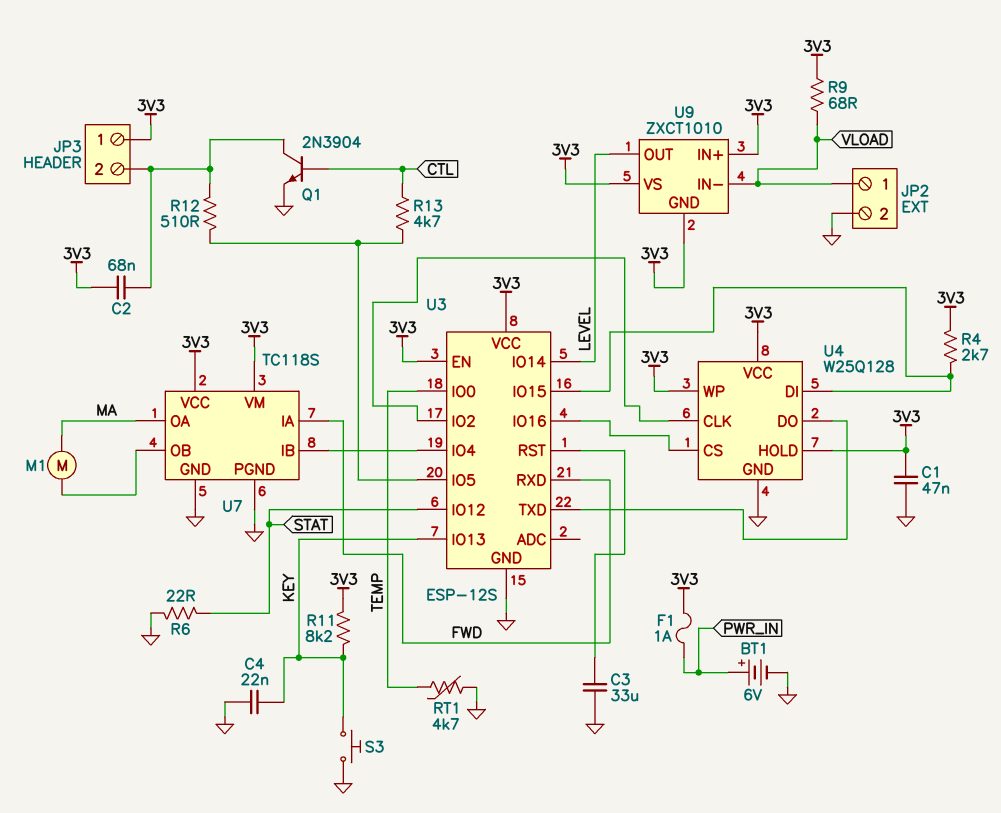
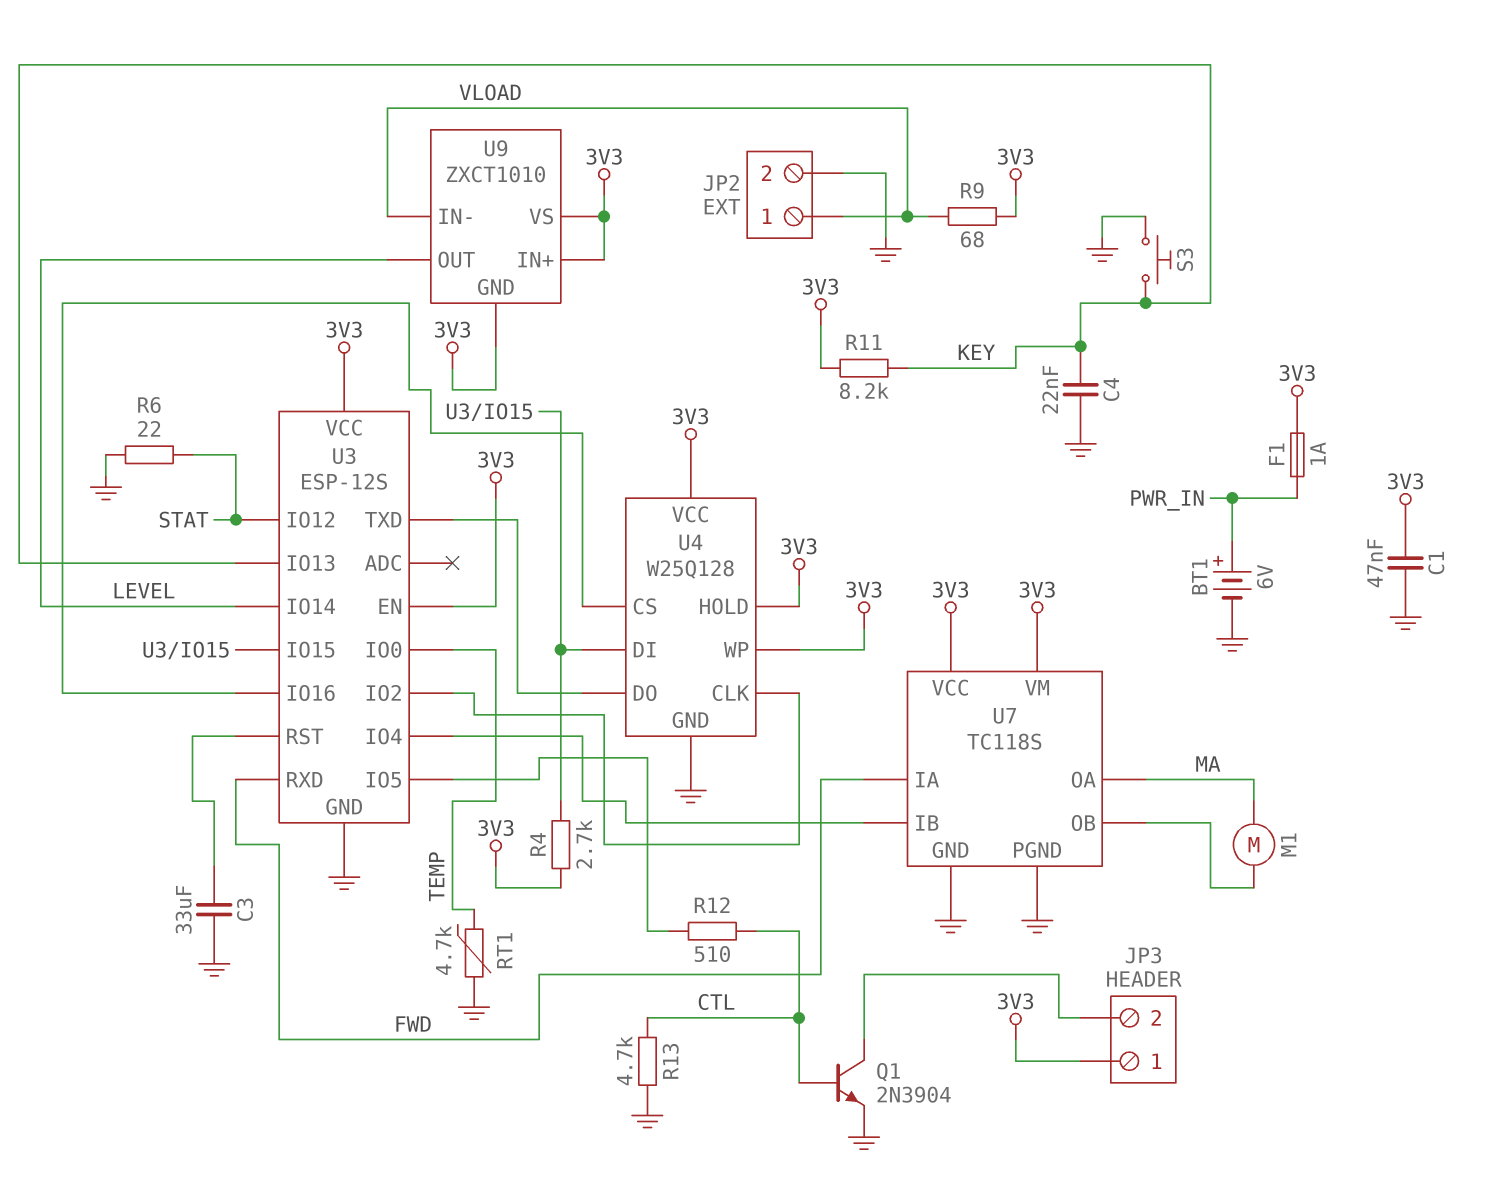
C2: 68nF (3V3, JP3/2) -> none
R12: 510 (JP3/2, U3/IO5) -> 510 (CTL, U3/IO5)
R13: 4.7k (CTL, U3/IO5) -> 4.7k (CTL, GND)

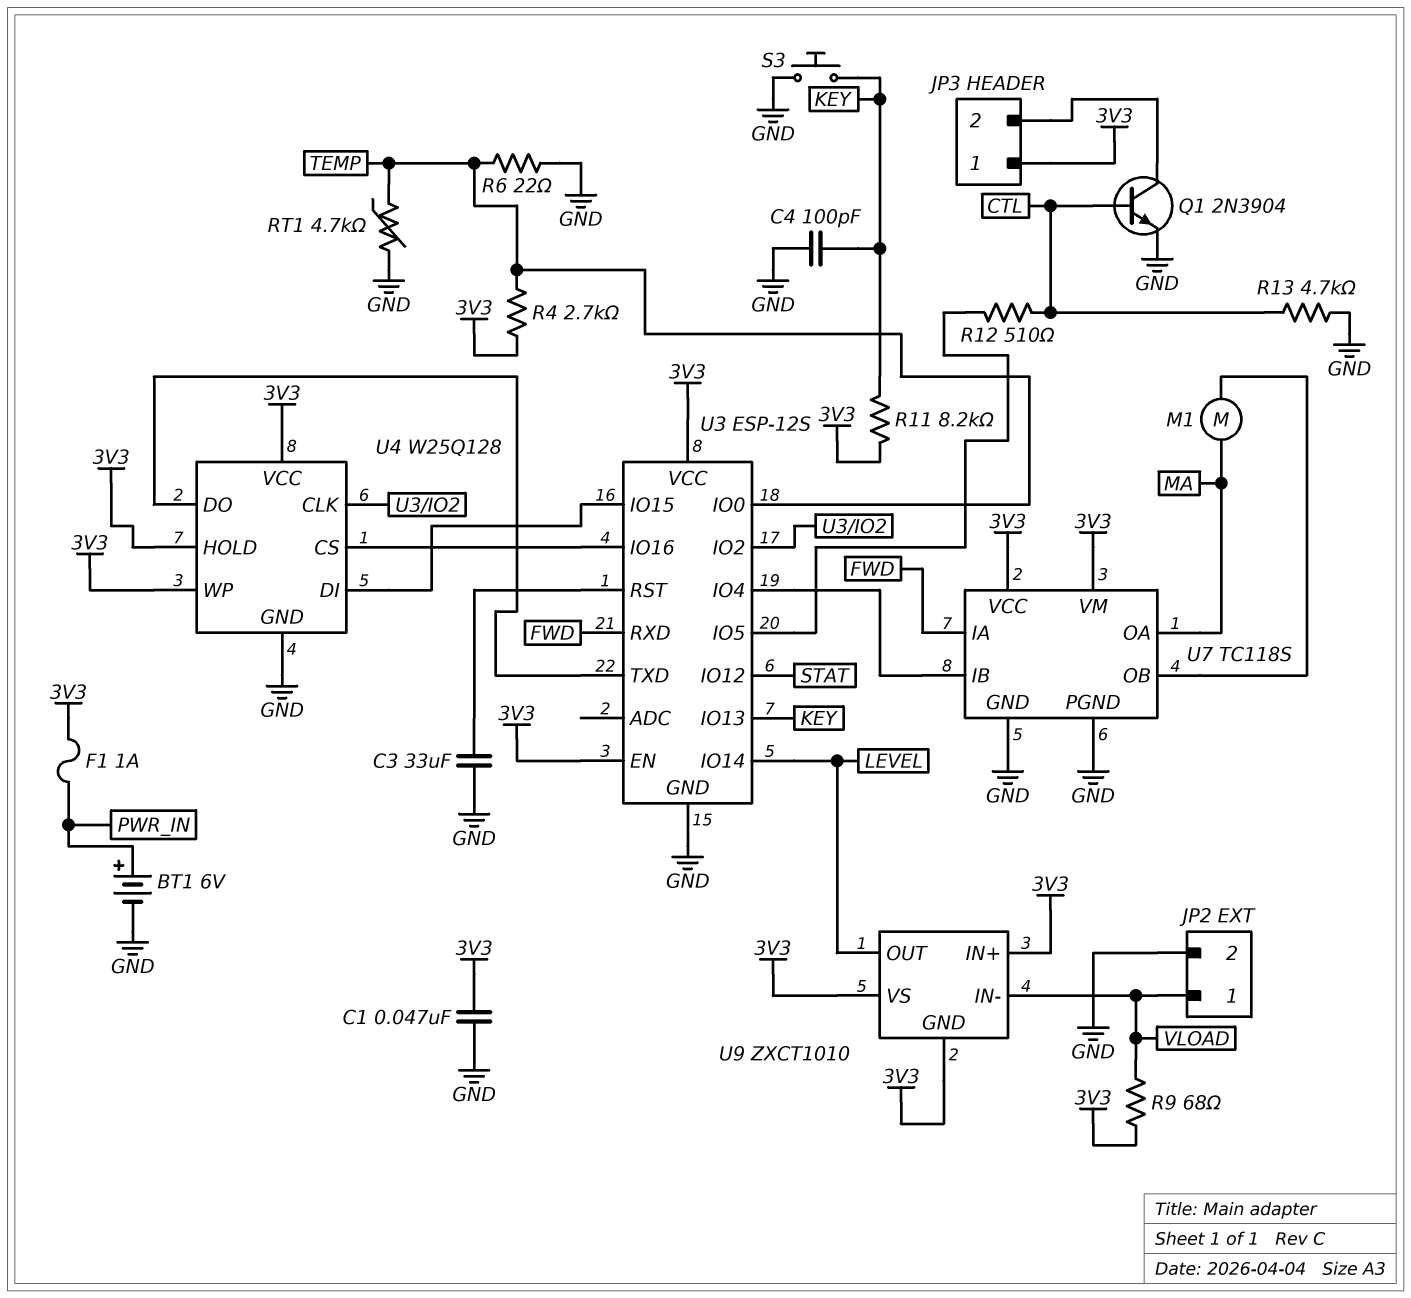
C4: 22nF (GND, KEY) -> 100pF (GND, KEY)
R4: 2.7k (3V3, U3/IO15) -> 2.7k (3V3, TEMP)
R6: 22 (GND, STAT) -> 22 (GND, TEMP)

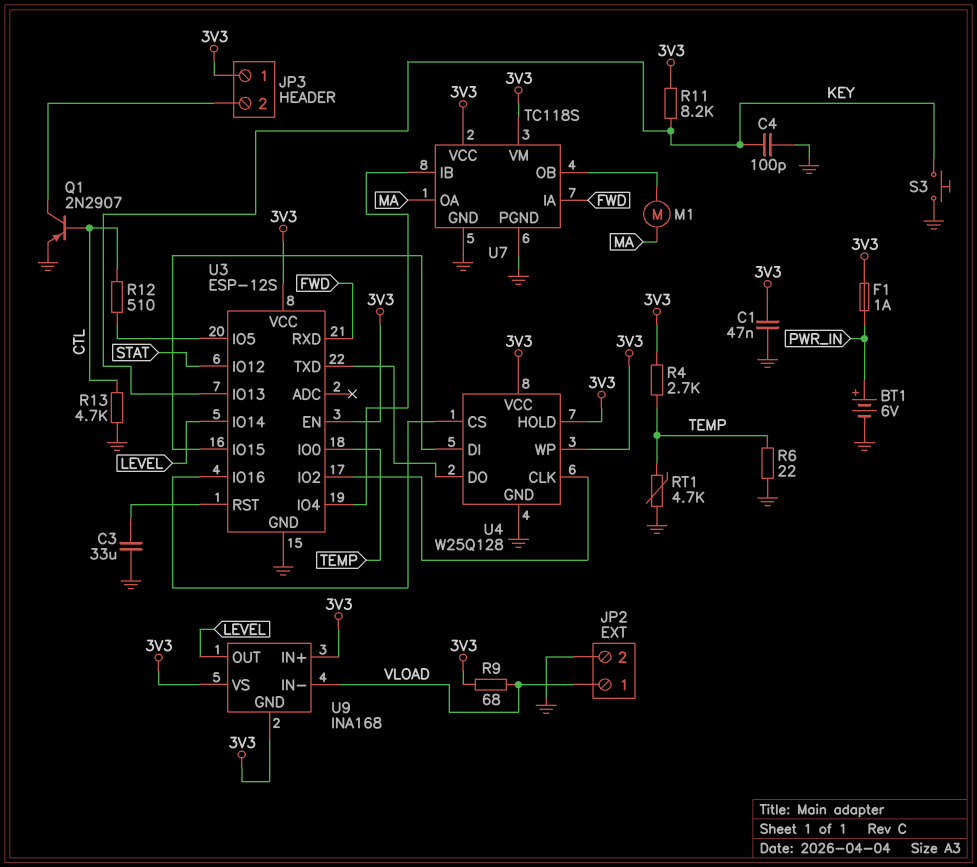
Q1: NPN 2N3904 (B CTL, C JP3/2, E GND) -> PNP 2N2907 (B CTL, C JP3/2, E GND)
U9: ZXCT1010 -> INA168

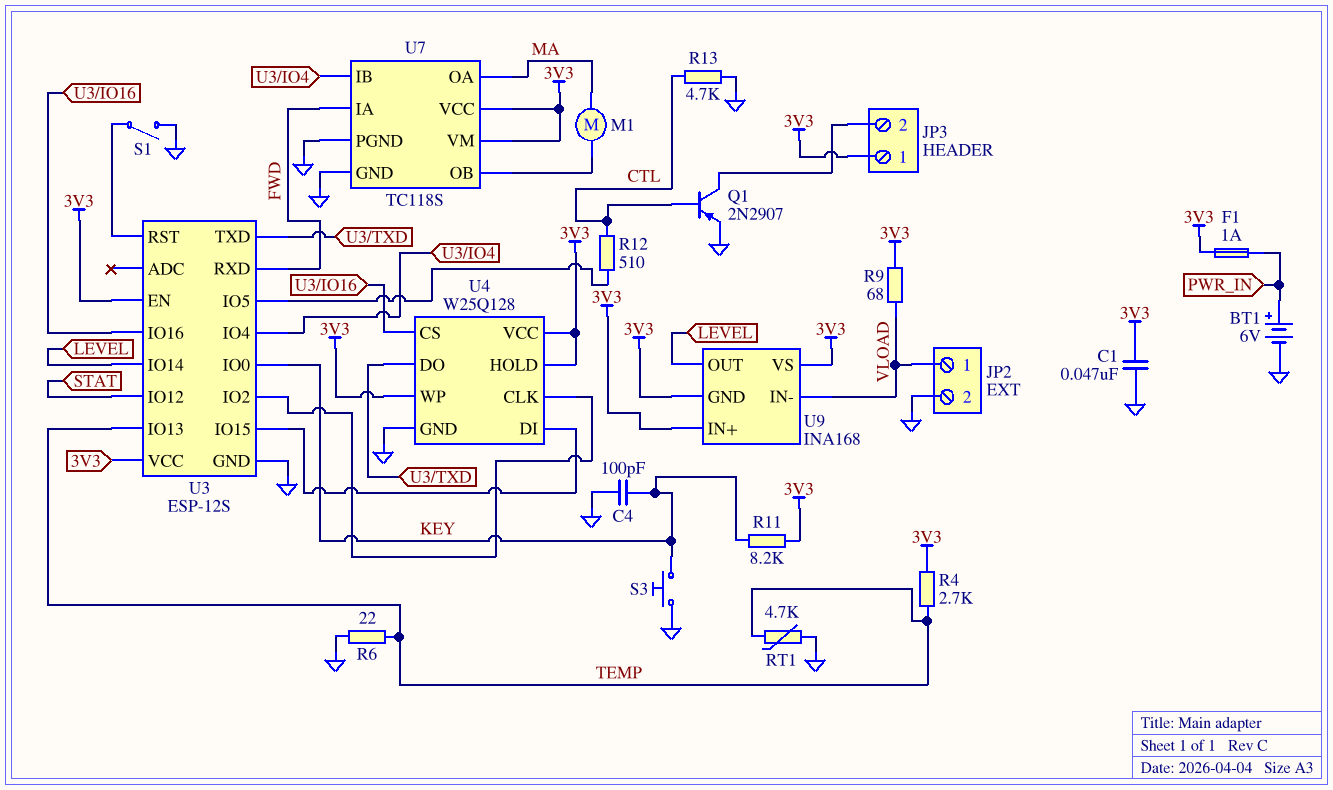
C3: 33uF (GND, U3/RST) -> none
S1: none -> switch (GND, U3/RST)
U3 pin IO0: TEMP -> KEY
U3 pin IO13: KEY -> TEMP

